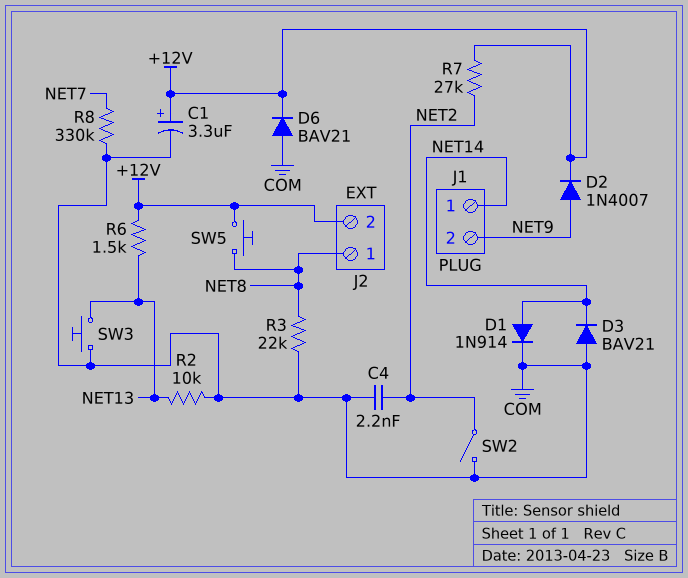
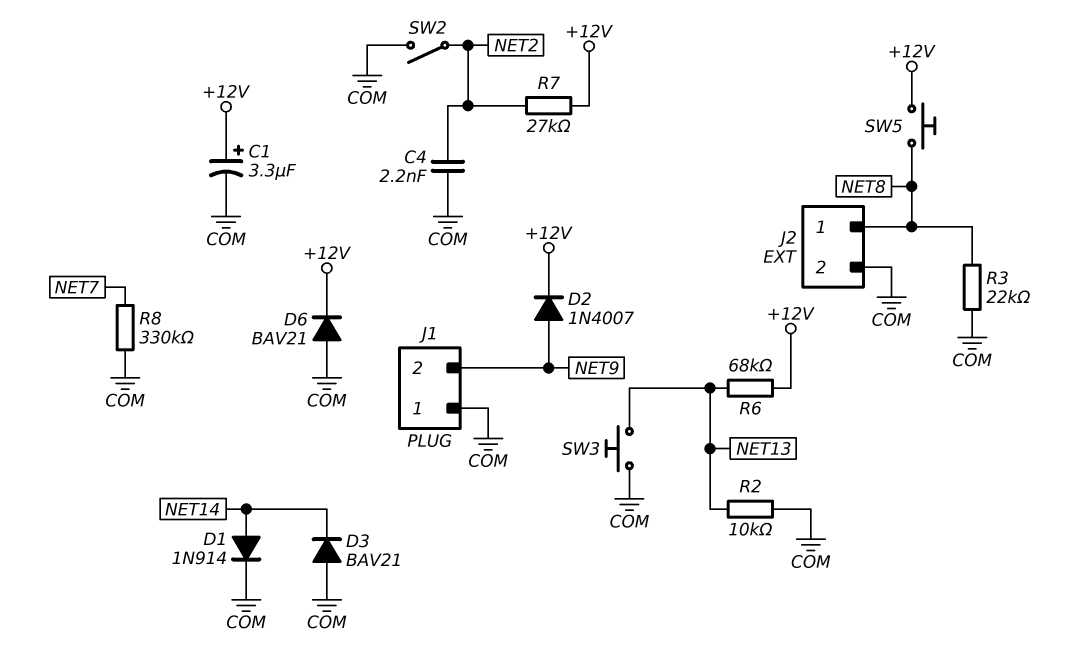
J1 pin 1: NET14 -> COM
J2 pin 2: +12V -> COM
R6: 1.5k (+12V, NET13) -> 68k (+12V, NET13)

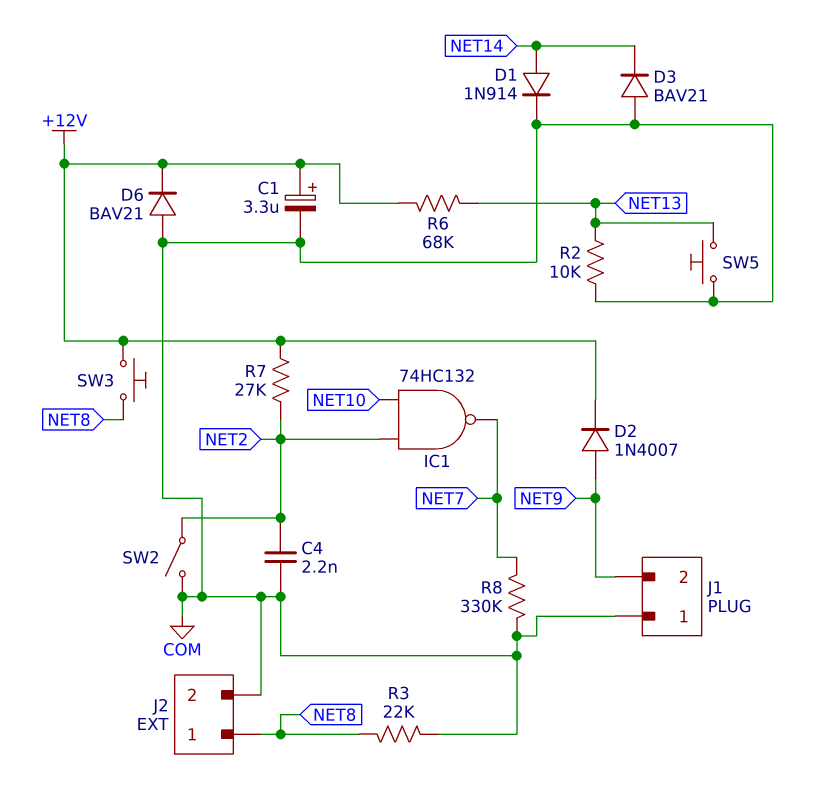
IC1: none -> NAND 74HC132 (in NET2, in NET10, out NET7)
SW3: button (COM, NET13) -> button (+12V, NET8)
SW5: button (+12V, NET8) -> button (COM, NET13)

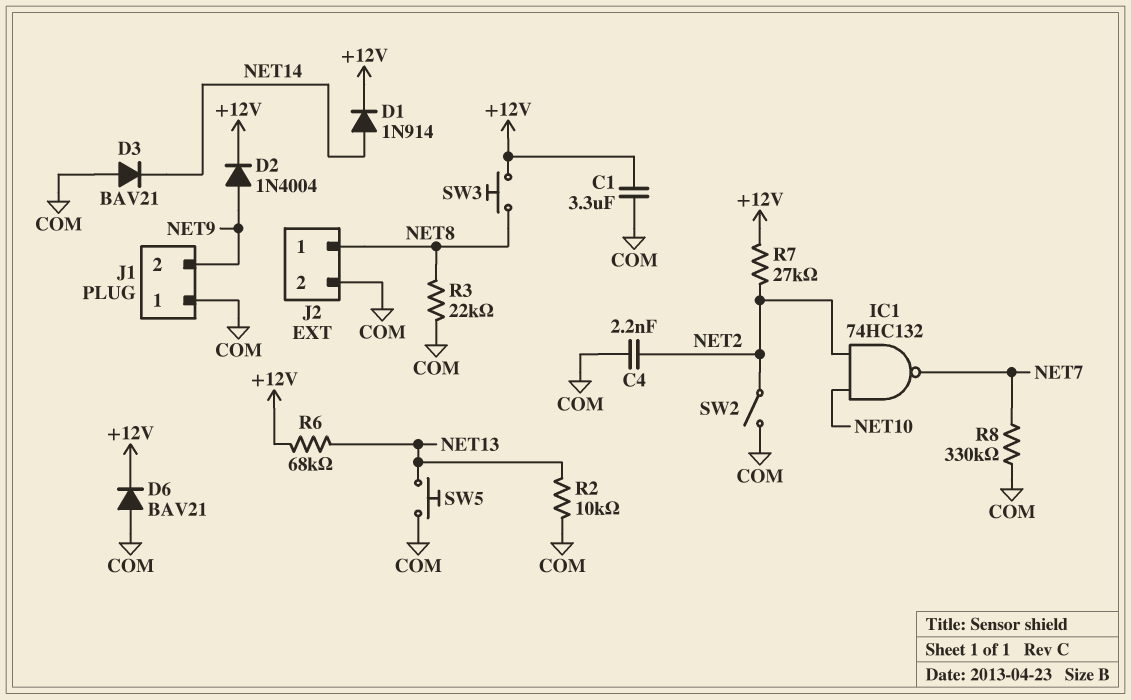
C1: 3.3uF (plus +12V, minus COM) -> 3.3uF (+12V, COM)
D1: diode 1N914 (A NET14, K COM) -> diode 1N914 (A NET14, K +12V)
D2: diode 1N4007 (A NET9, K +12V) -> diode 1N4004 (A NET9, K +12V)

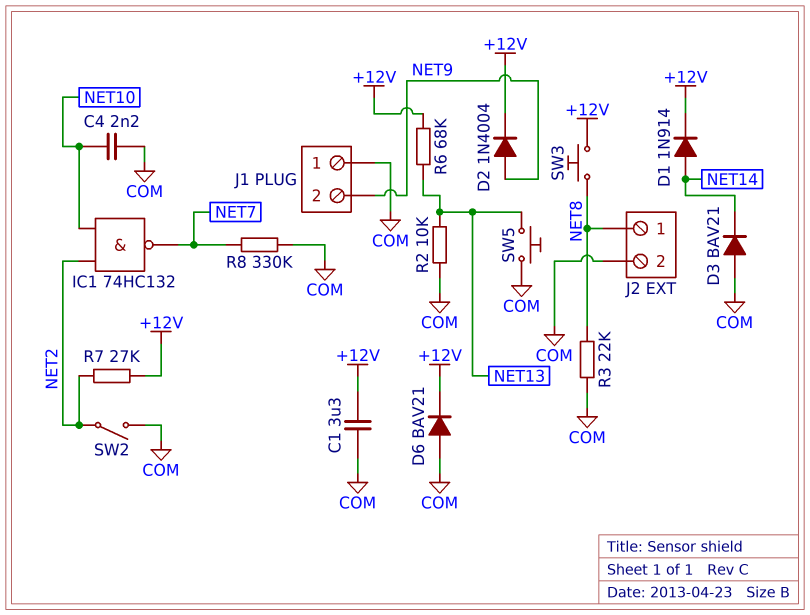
C4: 2.2nF (COM, NET2) -> 2.2nF (COM, NET10)

